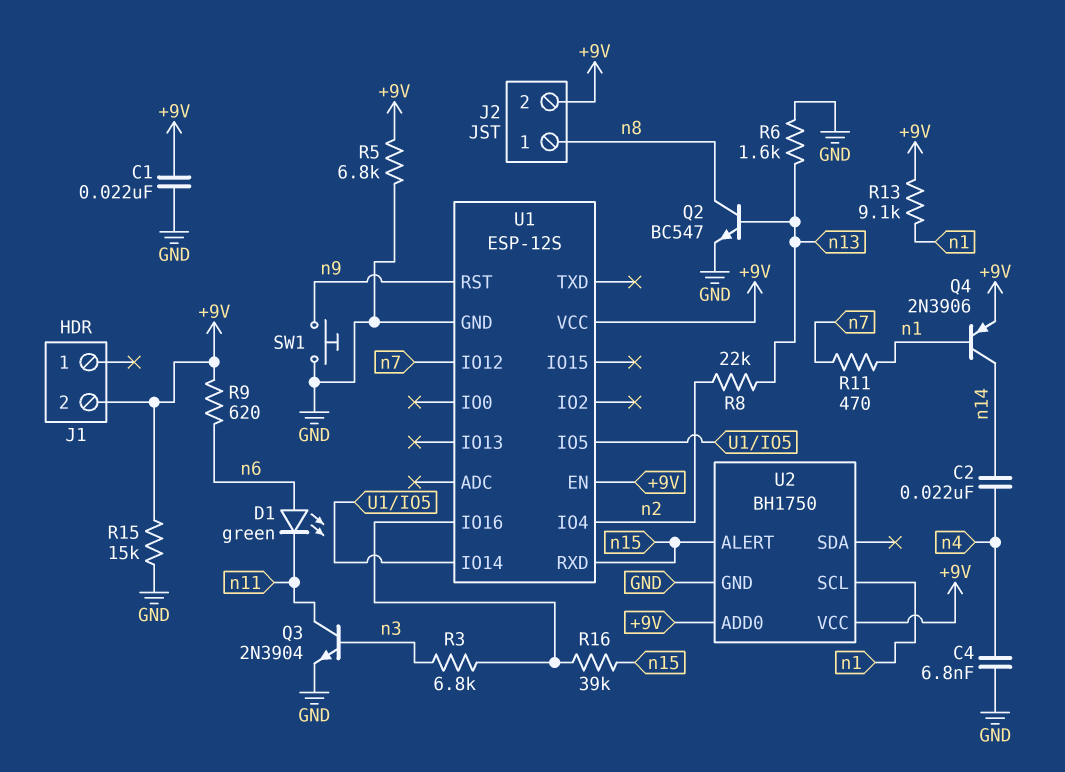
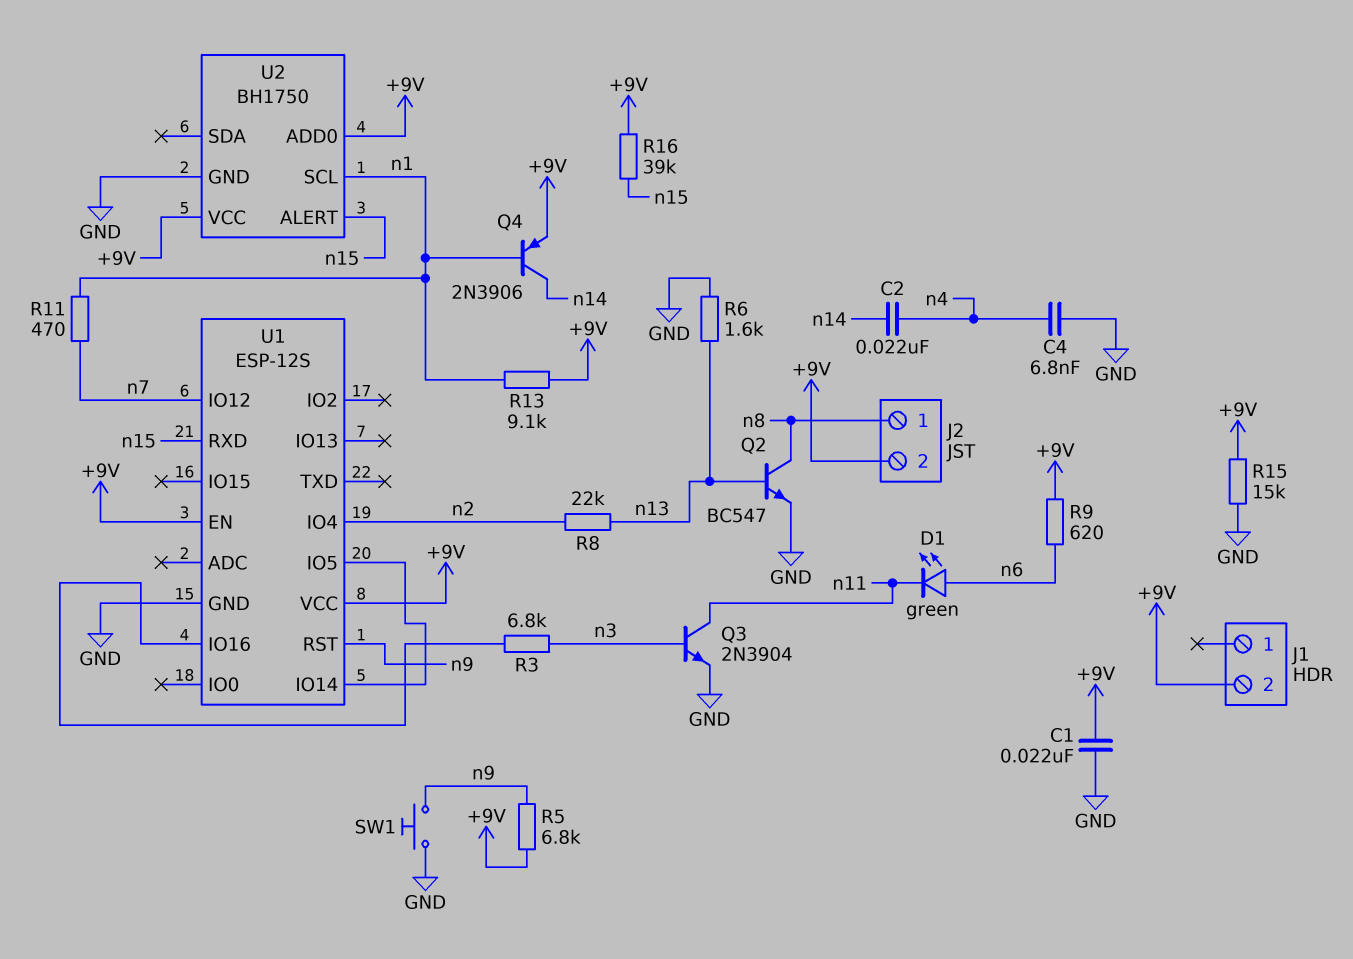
R5: 6.8k (+9V, GND) -> 6.8k (+9V, n9)
R16: 39k (U1/IO16, n15) -> 39k (+9V, n15)

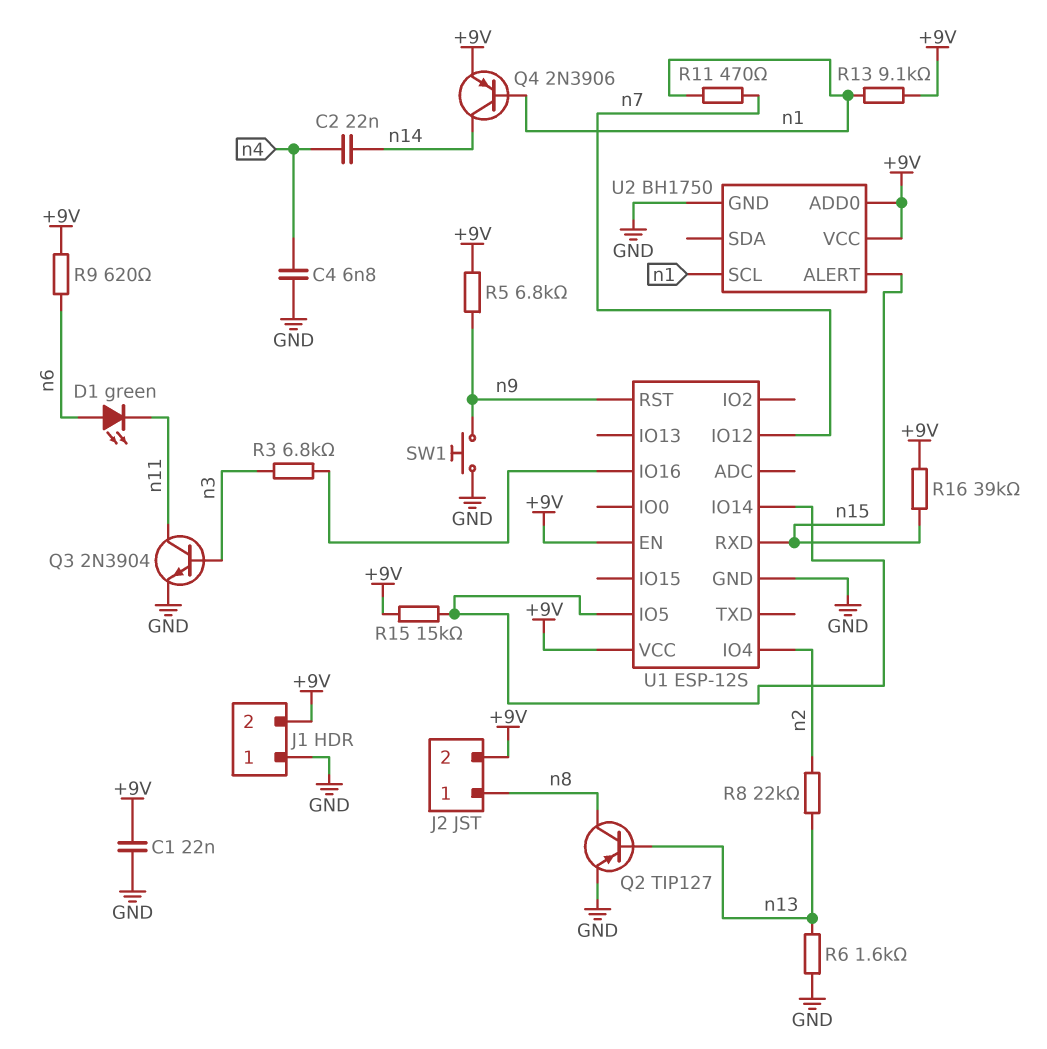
J1 pin 1: none -> GND
Q2: NPN BC547 (B n13, C n8, E GND) -> PNP TIP127 (B n13, C n8, E GND)
R15: 15k (+9V, GND) -> 15k (+9V, U1/IO5)

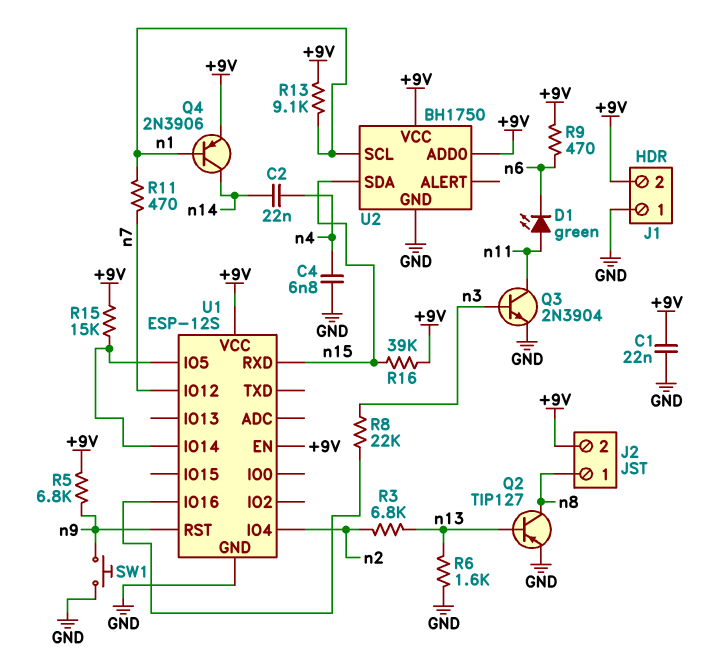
D1: LED green (A n6, K n11) -> LED green (A n11, K n6)
R3: 6.8k (U1/IO16, n3) -> 6.8k (n2, n13)
R8: 22k (n2, n13) -> 22k (U1/IO16, n3)
R9: 620 (+9V, n6) -> 470 (+9V, n6)
U2 pin ALERT: n15 -> none
U2 pin SDA: none -> n15

